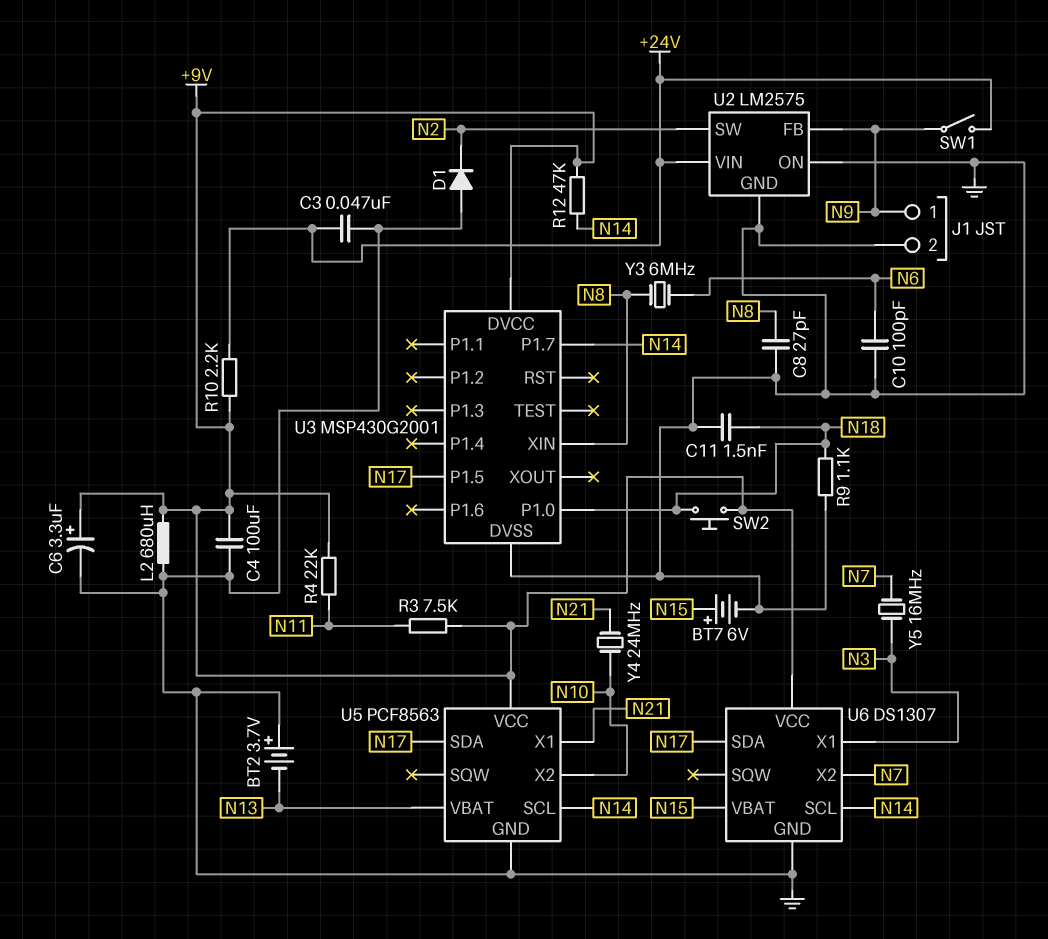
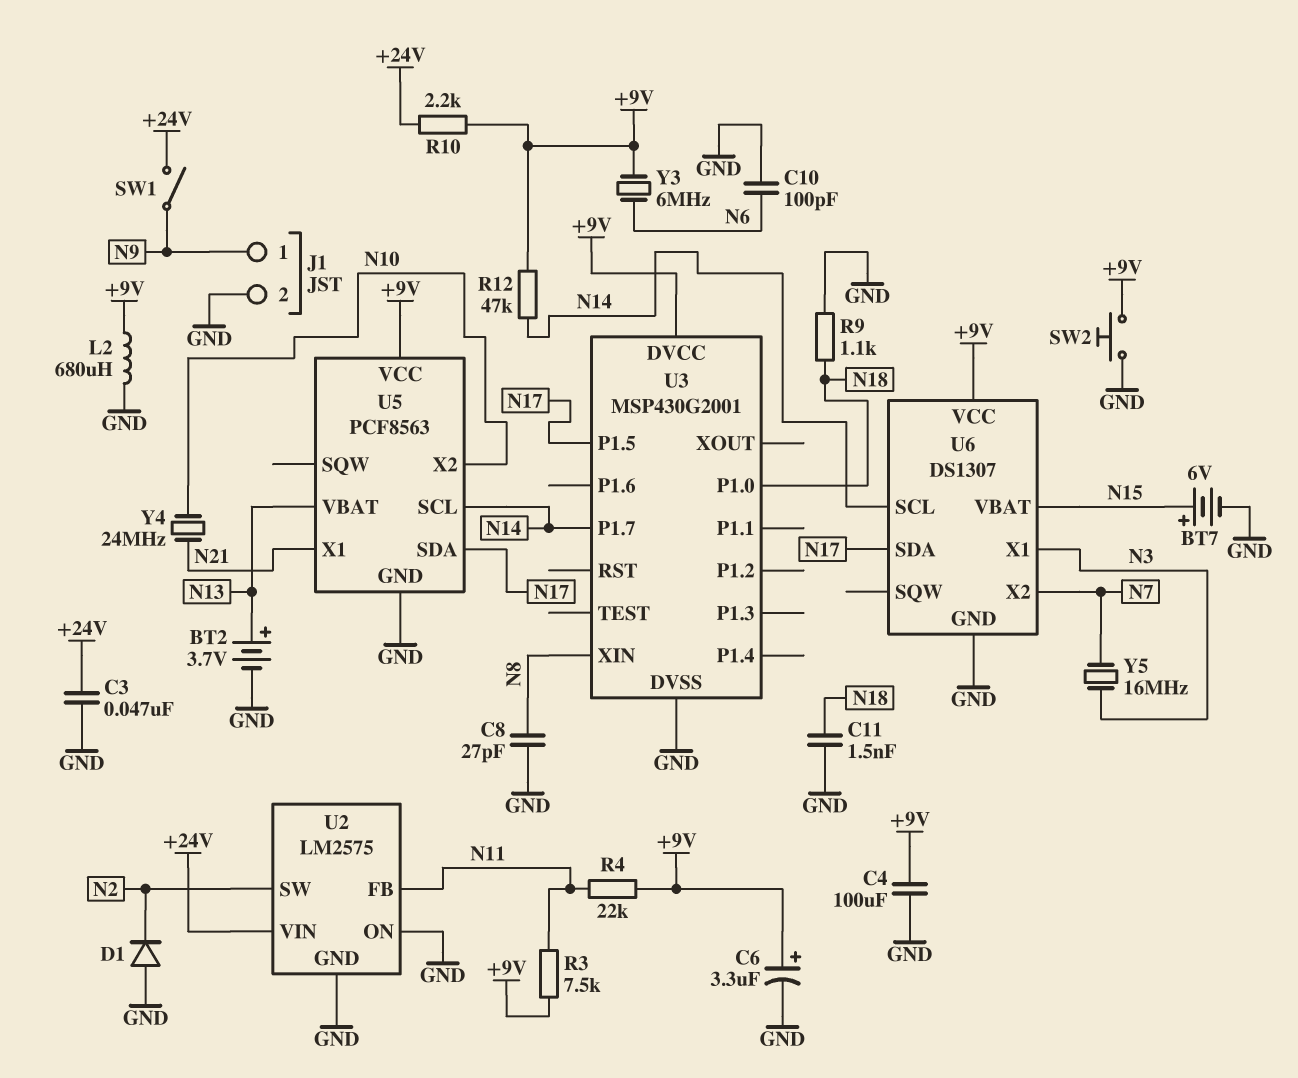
BT2: 3.7V (plus GND, minus N13) -> 3.7V (plus N13, minus GND)
SW2: button (+9V, N18) -> button (+9V, GND)
U2 pin FB: N9 -> N11
Y3: 6MHz (N6, N8) -> 6MHz (+9V, N6)

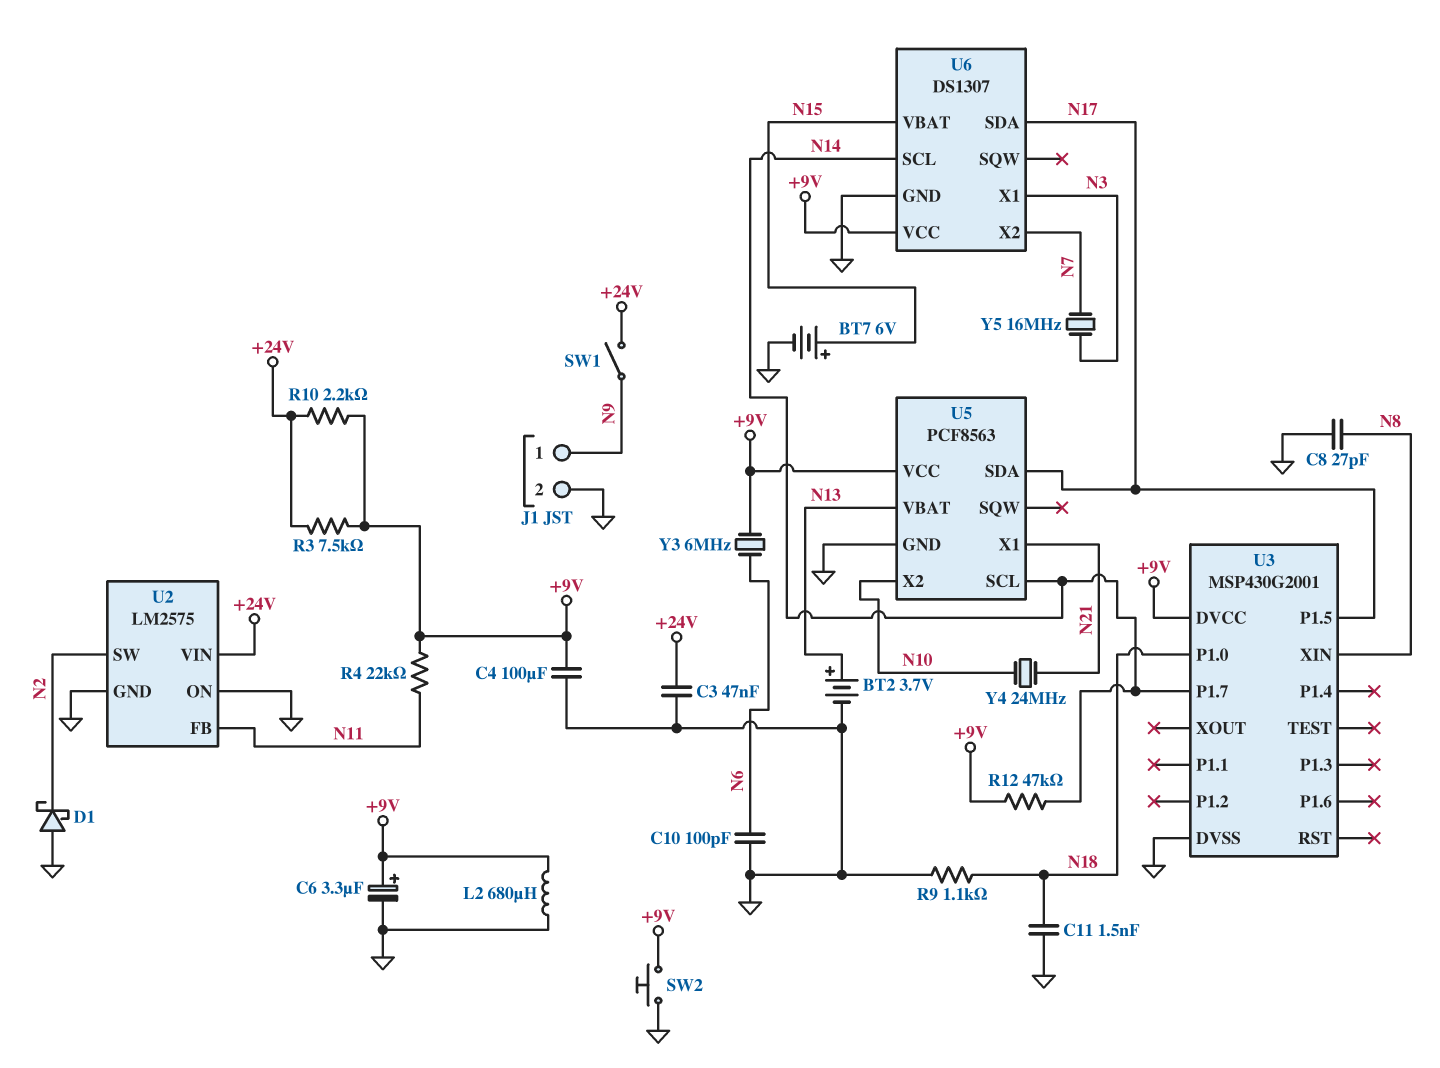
D1: diode (A GND, K N2) -> schottky (A GND, K N2)
R3: 7.5k (+9V, N11) -> 7.5k (+9V, +24V)

